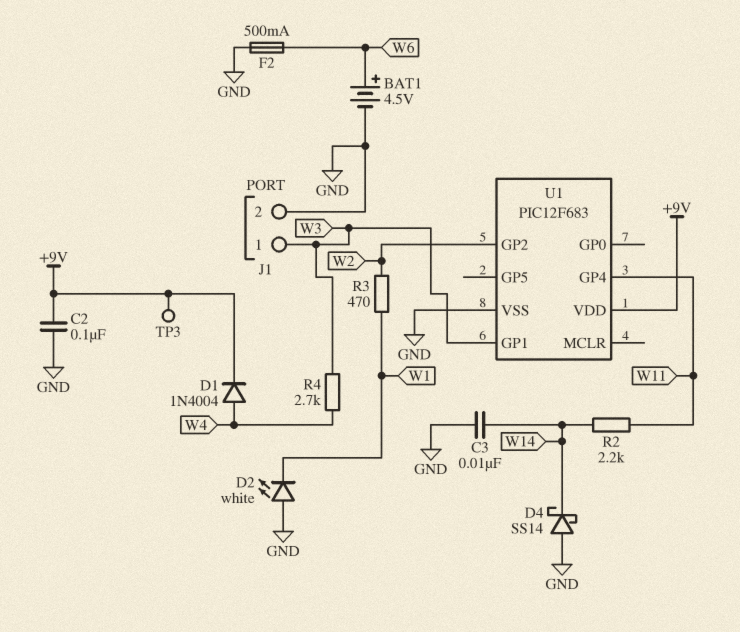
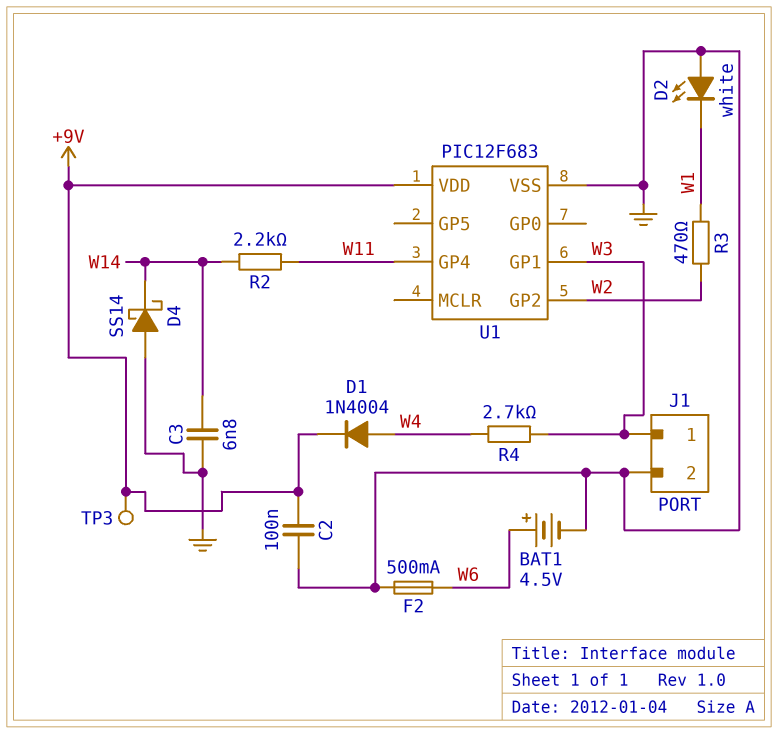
C3: 10nF (GND, W14) -> 6.8nF (GND, W14)

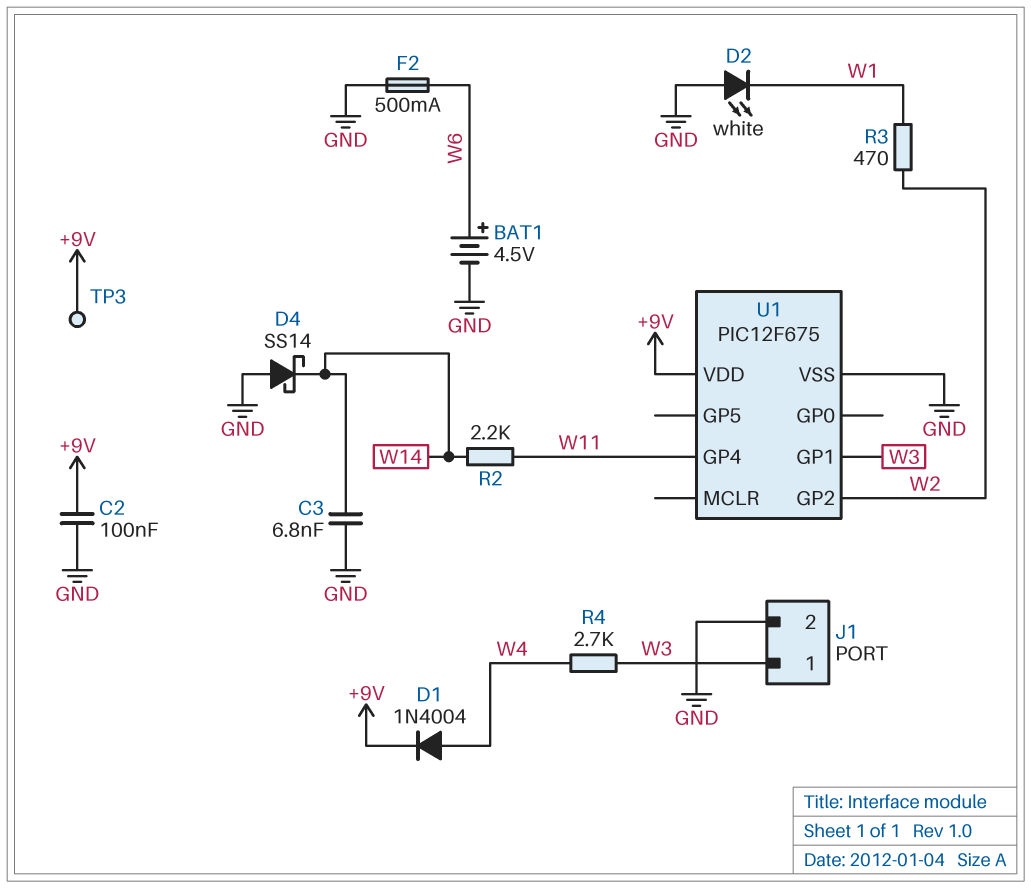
U1: PIC12F683 -> PIC12F675

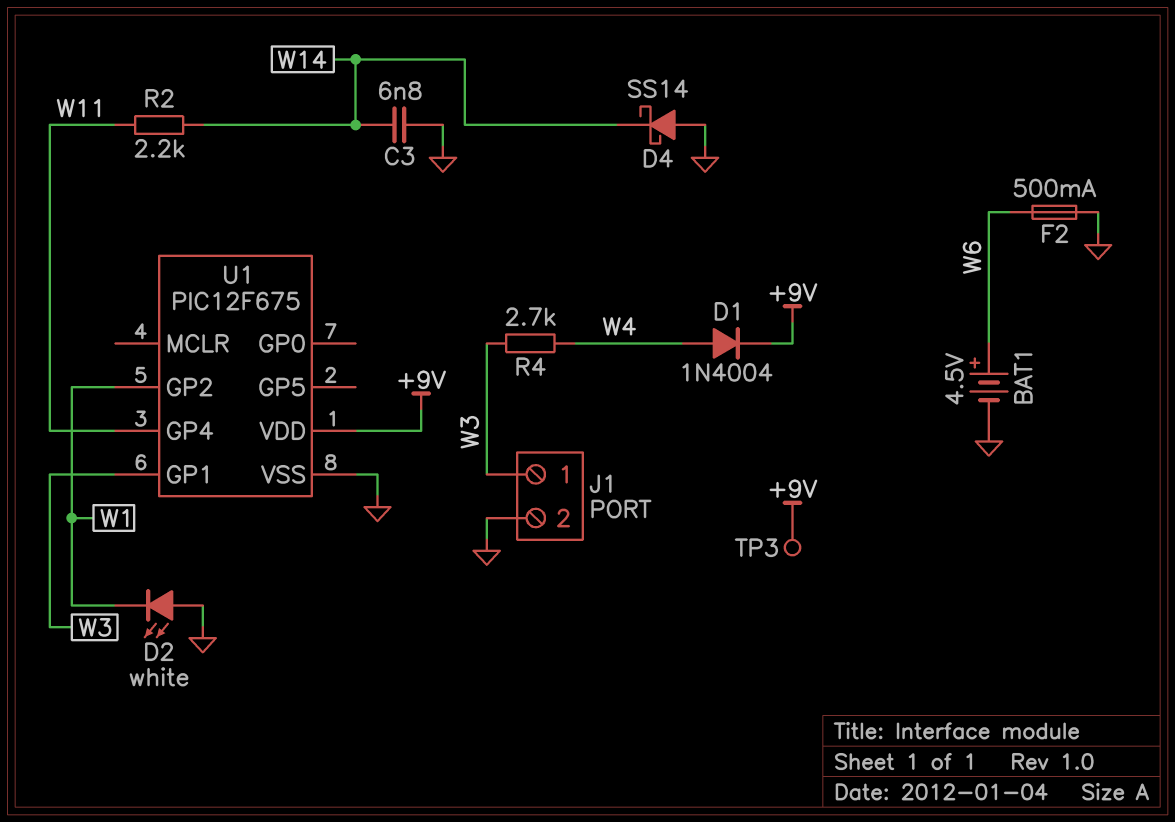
C2: 100nF (+9V, GND) -> none
R3: 470 (W1, W2) -> none
U1 pin GP2: W2 -> W1

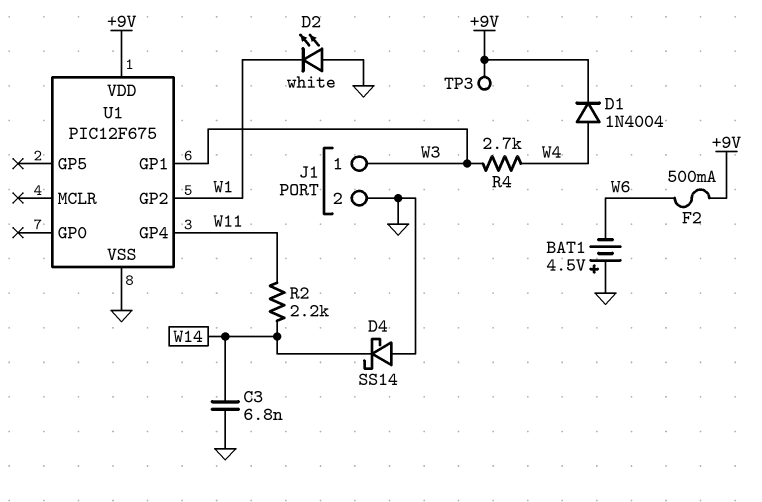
BAT1: 4.5V (plus W6, minus GND) -> 4.5V (plus GND, minus W6)
F2: 500mA (GND, W6) -> 500mA (+9V, W6)

